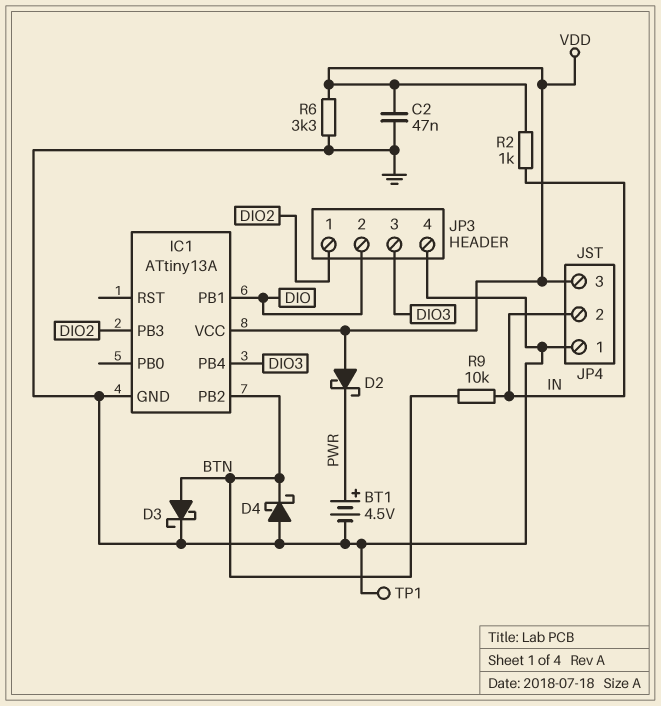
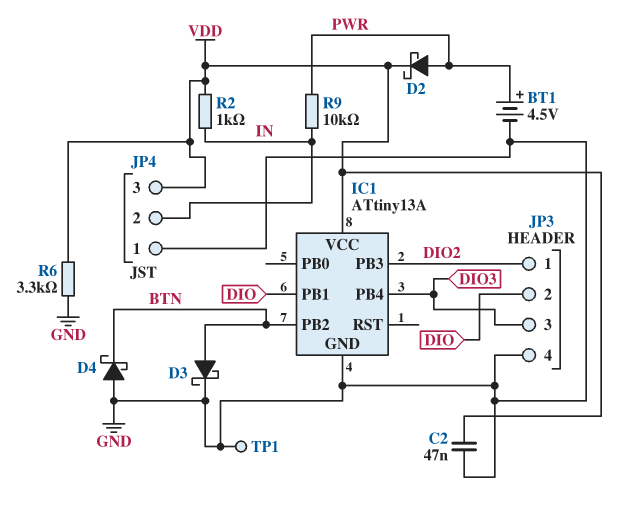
D2: schottky (A VDD, K PWR) -> schottky (A PWR, K VDD)
R9: 10k (BTN, IN) -> 10k (IN, PWR)

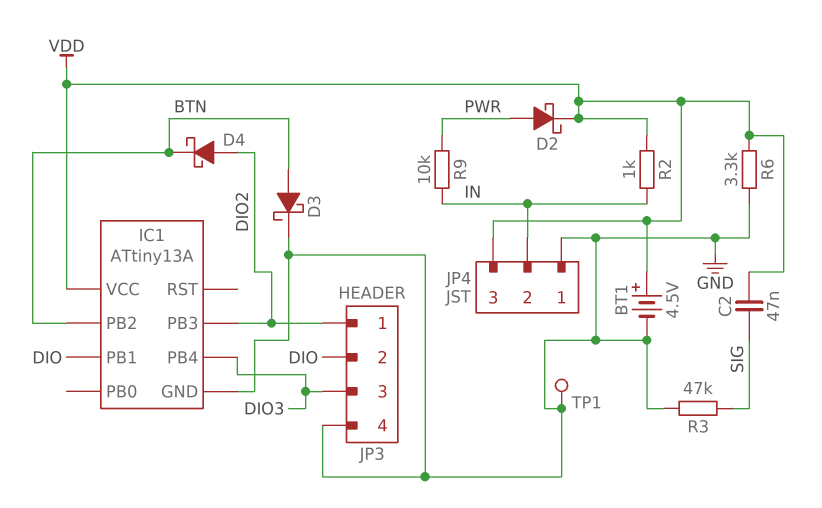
BT1: 4.5V (plus PWR, minus GND) -> 4.5V (plus VDD, minus GND)
C2: 47nF (GND, VDD) -> 47nF (SIG, VDD)
D4: schottky (A GND, K BTN) -> schottky (A DIO2, K BTN)
R3: none -> 47k (GND, SIG)

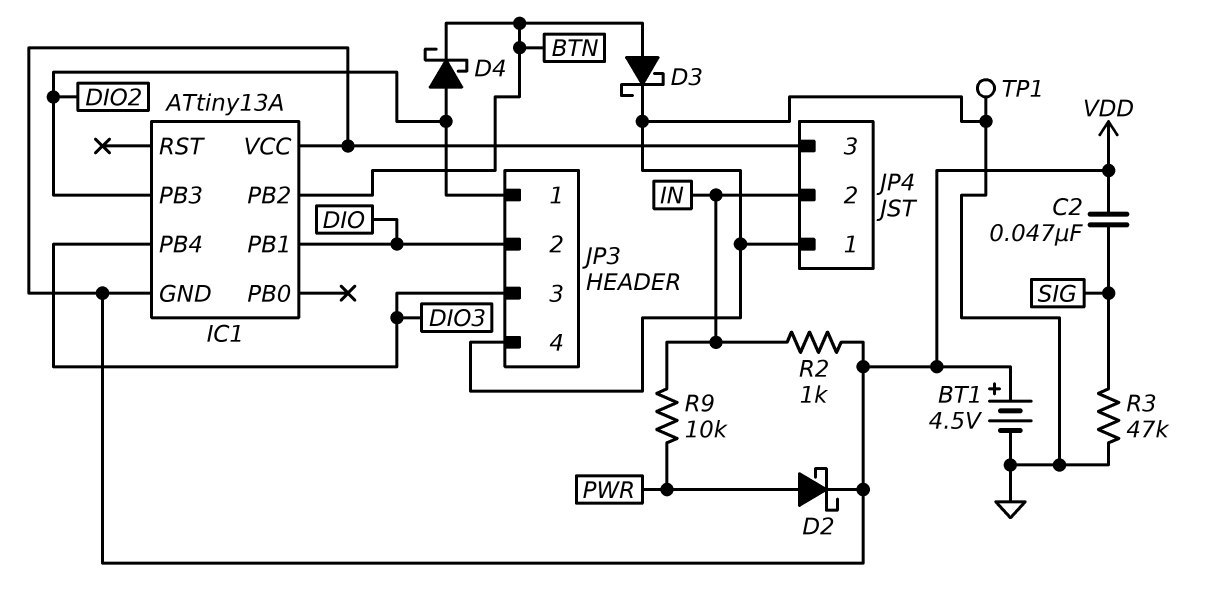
IC1 pin GND: GND -> VDD
R6: 3.3k (GND, VDD) -> none

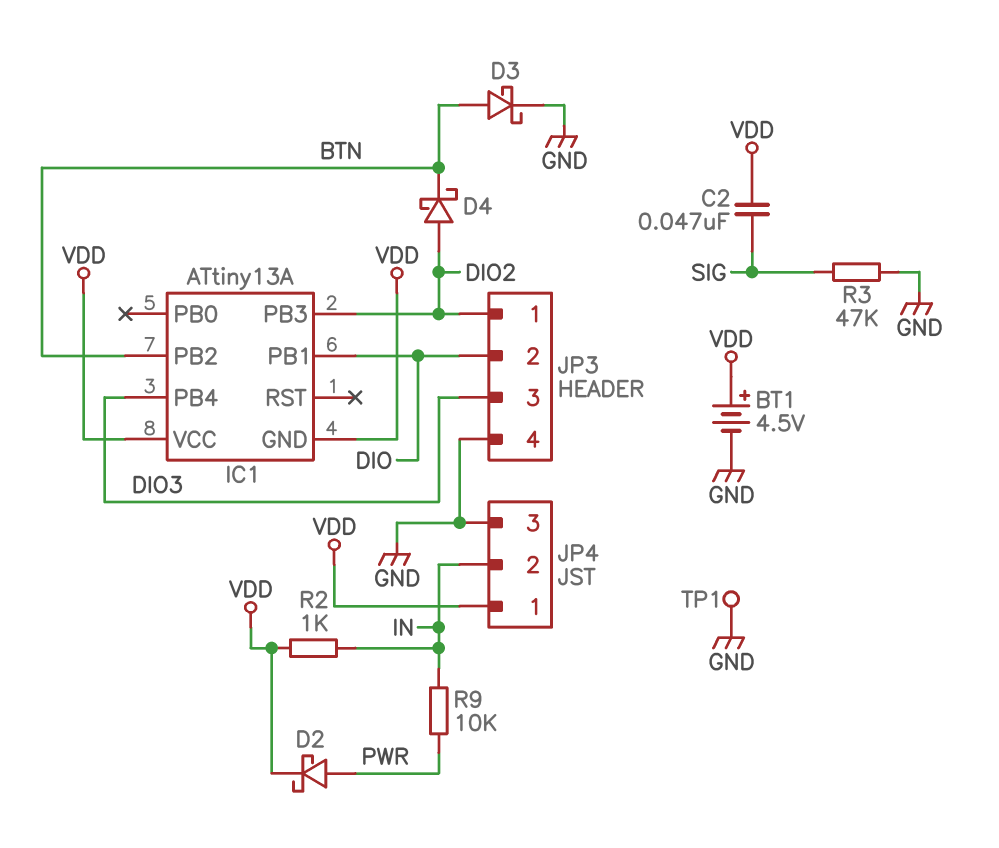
JP4 pin 1: GND -> VDD
JP4 pin 3: VDD -> GND

